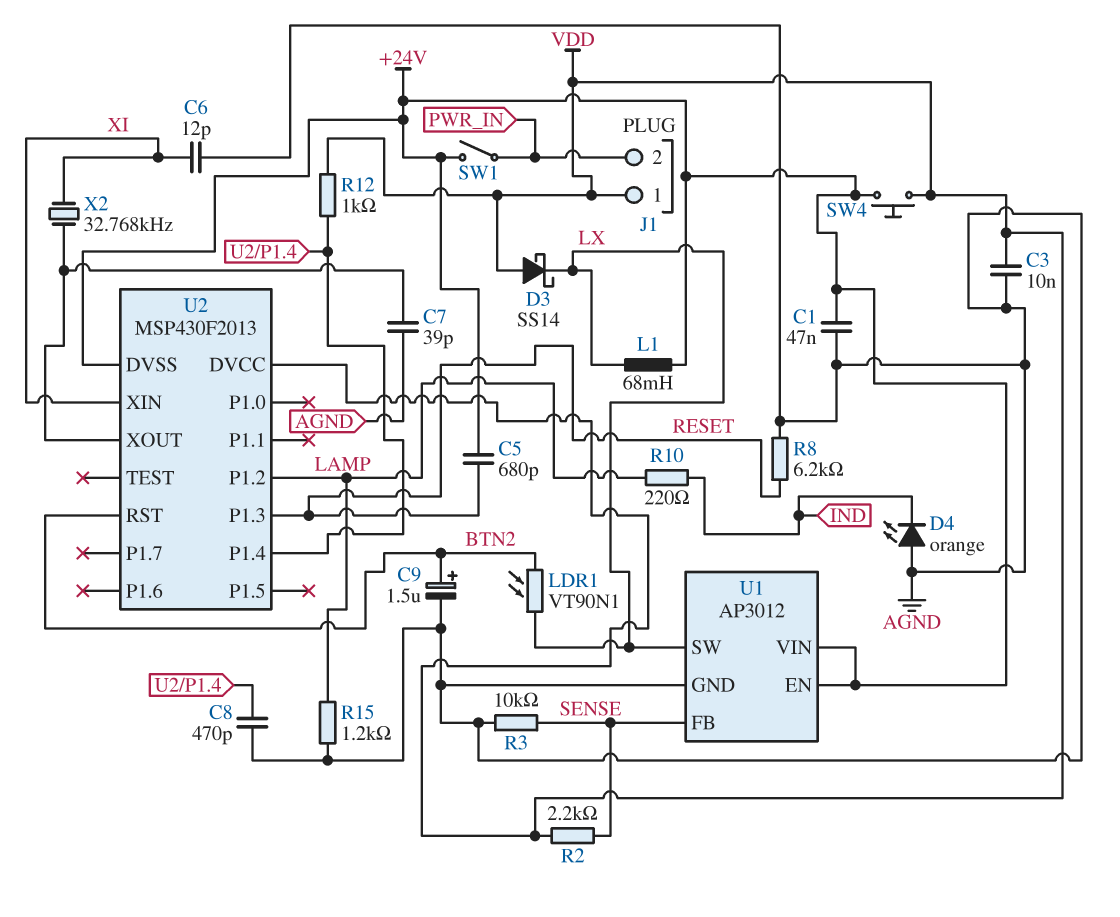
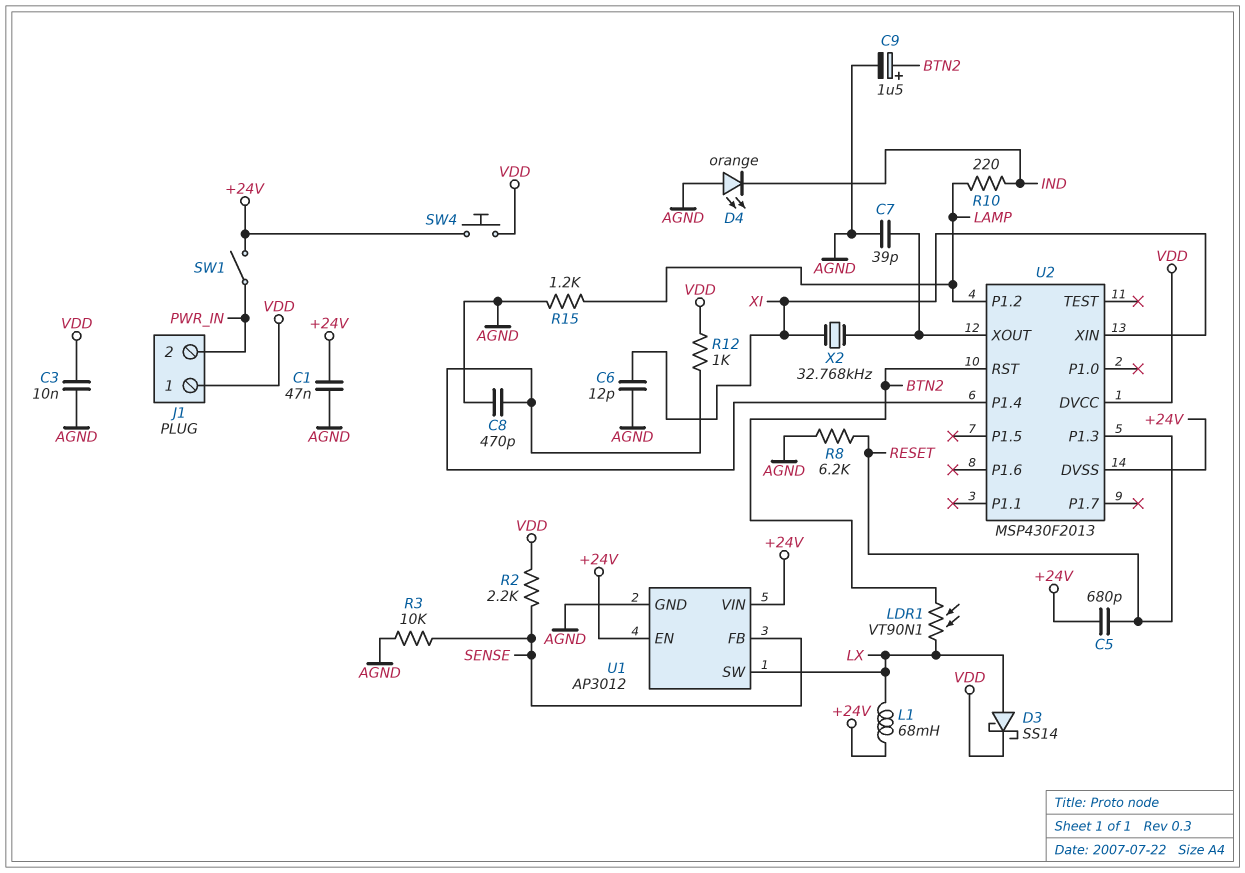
D3: schottky SS14 (A VDD, K LX) -> schottky SS14 (A LX, K VDD)

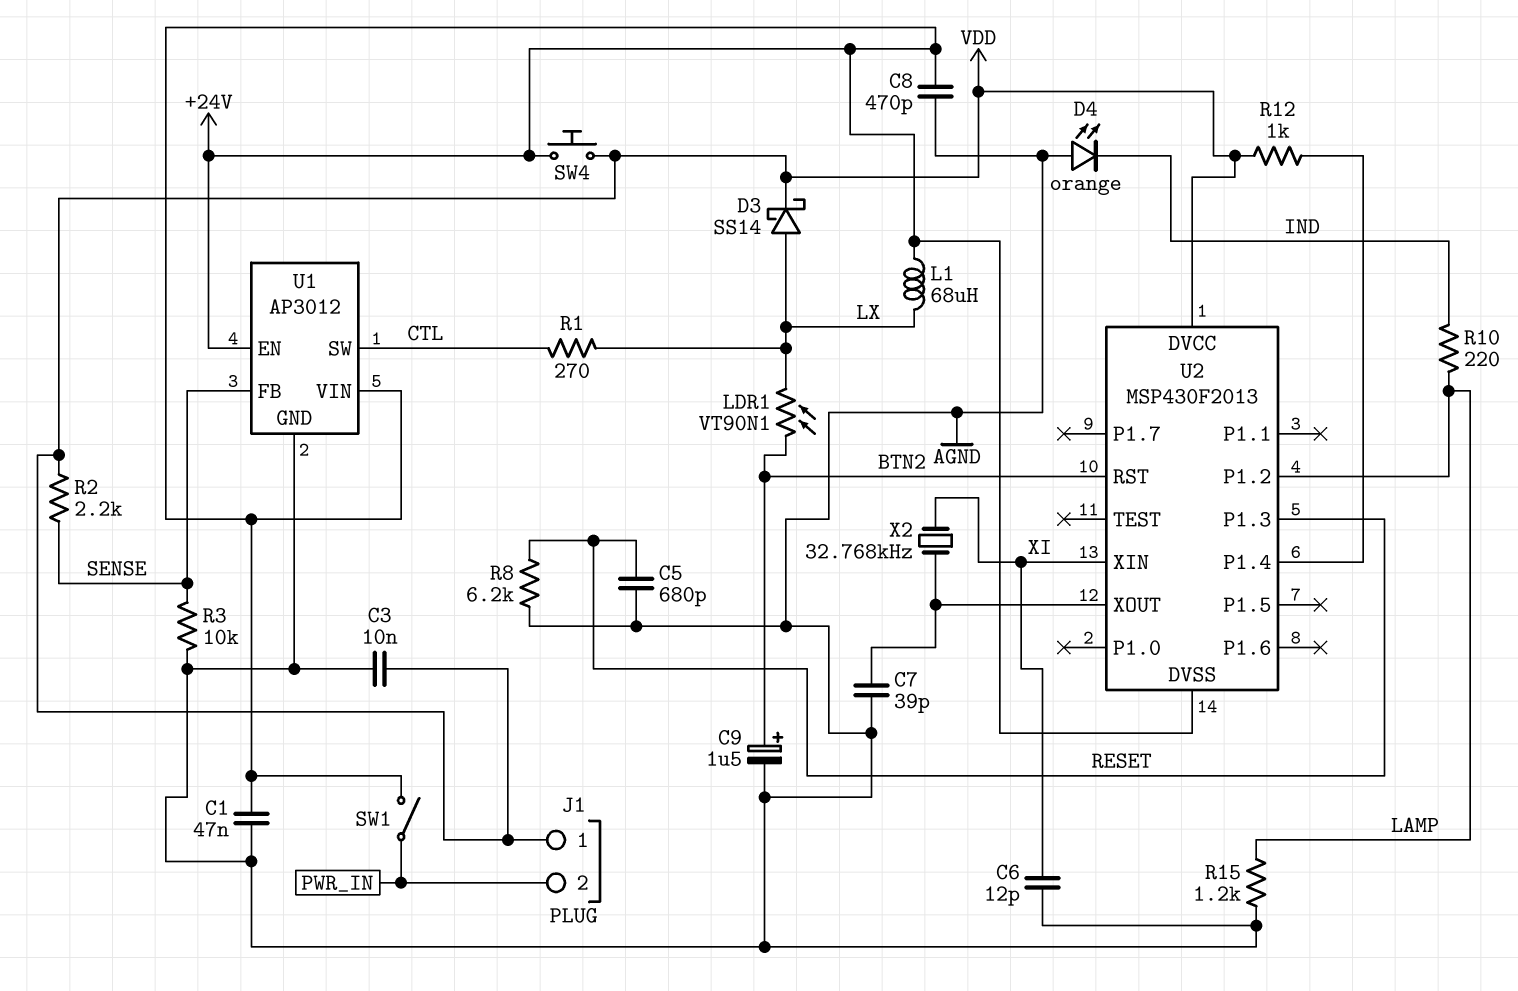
C5: 680pF (+24V, RESET) -> 680pF (AGND, RESET)
C8: 470pF (AGND, U2/P1.4) -> 470pF (+24V, AGND)
L1: 68mH (+24V, LX) -> 68uH (+24V, LX)
R1: none -> 270 (CTL, LX)
U1 pin SW: LX -> CTL

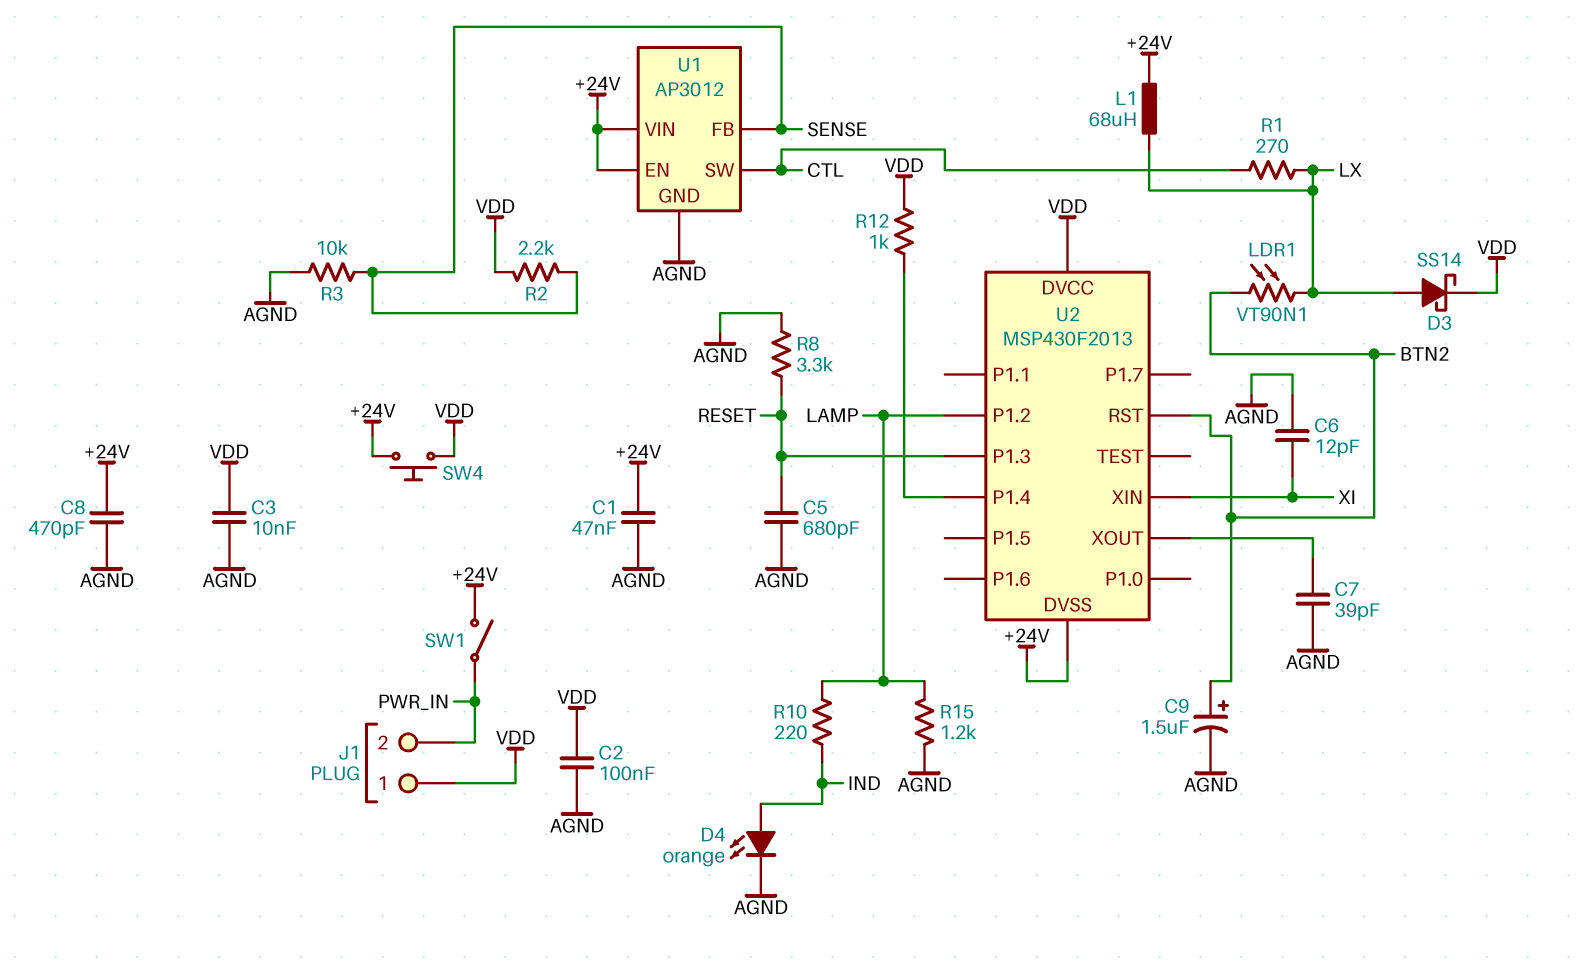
C2: none -> 100nF (AGND, VDD)
D4: LED orange (A AGND, K IND) -> LED orange (A IND, K AGND)
R8: 6.2k (AGND, RESET) -> 3.3k (AGND, RESET)
X2: 32.768kHz (U2/XOUT, XI) -> none

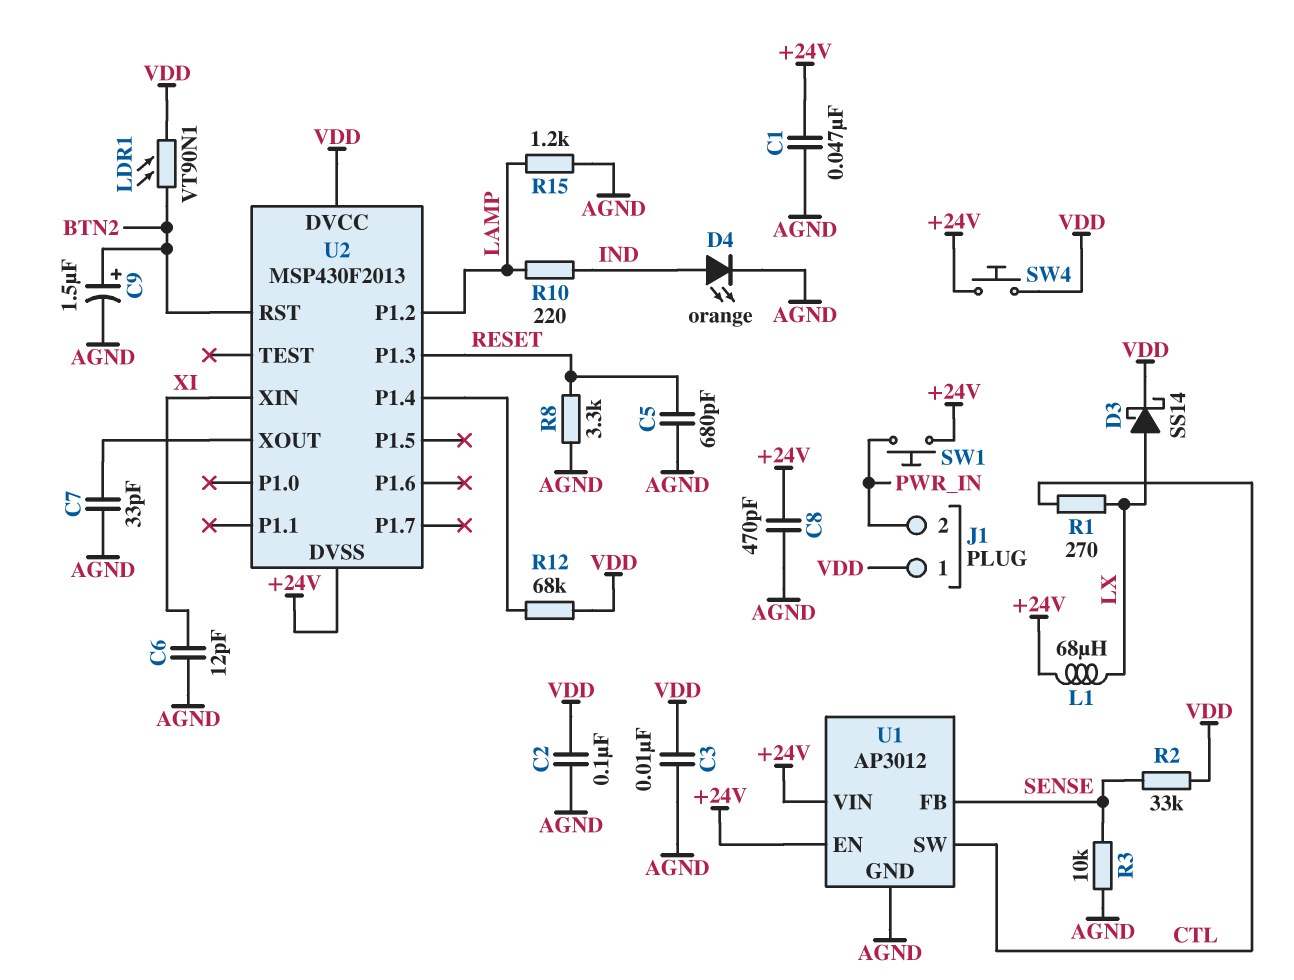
C7: 39pF (AGND, U2/XOUT) -> 33pF (AGND, U2/XOUT)
LDR1: VT90N1 (BTN2, LX) -> VT90N1 (BTN2, VDD)
R2: 2.2k (SENSE, VDD) -> 33k (SENSE, VDD)
R12: 1k (U2/P1.4, VDD) -> 68k (U2/P1.4, VDD)
SW1: switch (+24V, PWR_IN) -> button (+24V, PWR_IN)

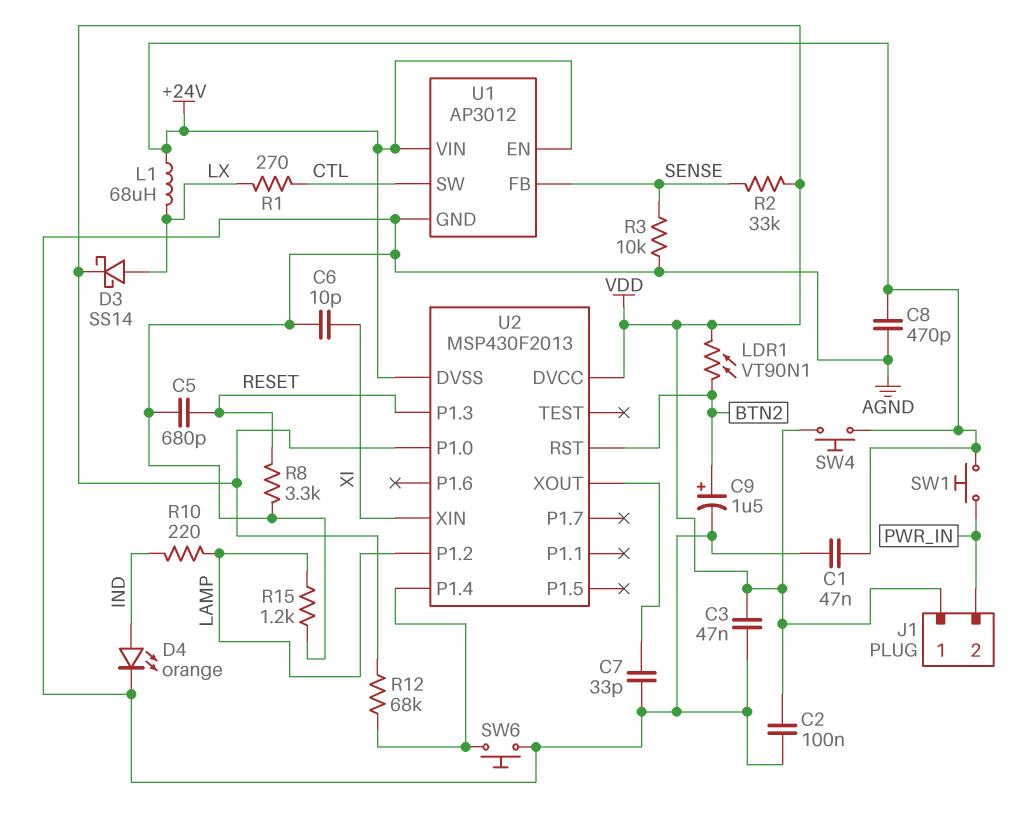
C3: 10nF (AGND, VDD) -> 47nF (AGND, VDD)
C6: 12pF (AGND, XI) -> 10pF (AGND, XI)
SW6: none -> button (AGND, U2/P1.4)
U2 pin P1.0: none -> VDD

